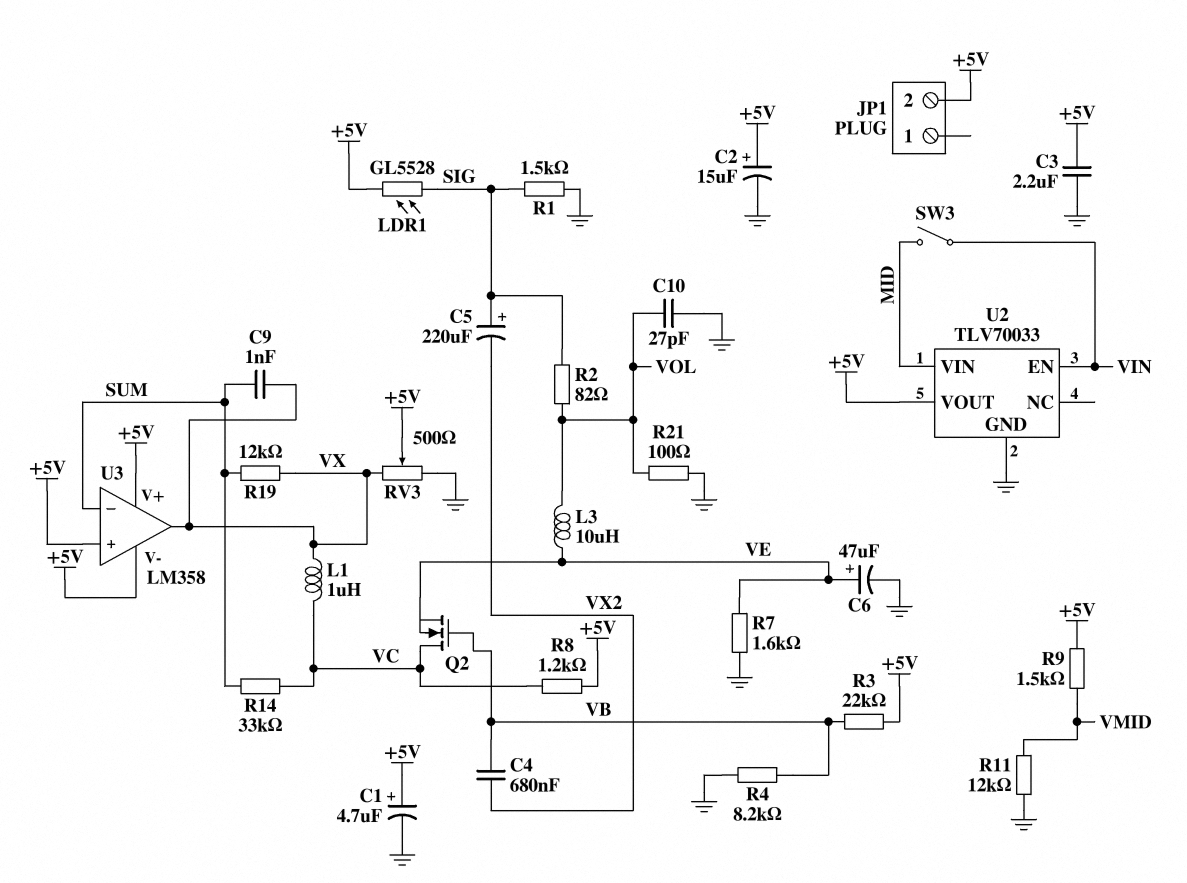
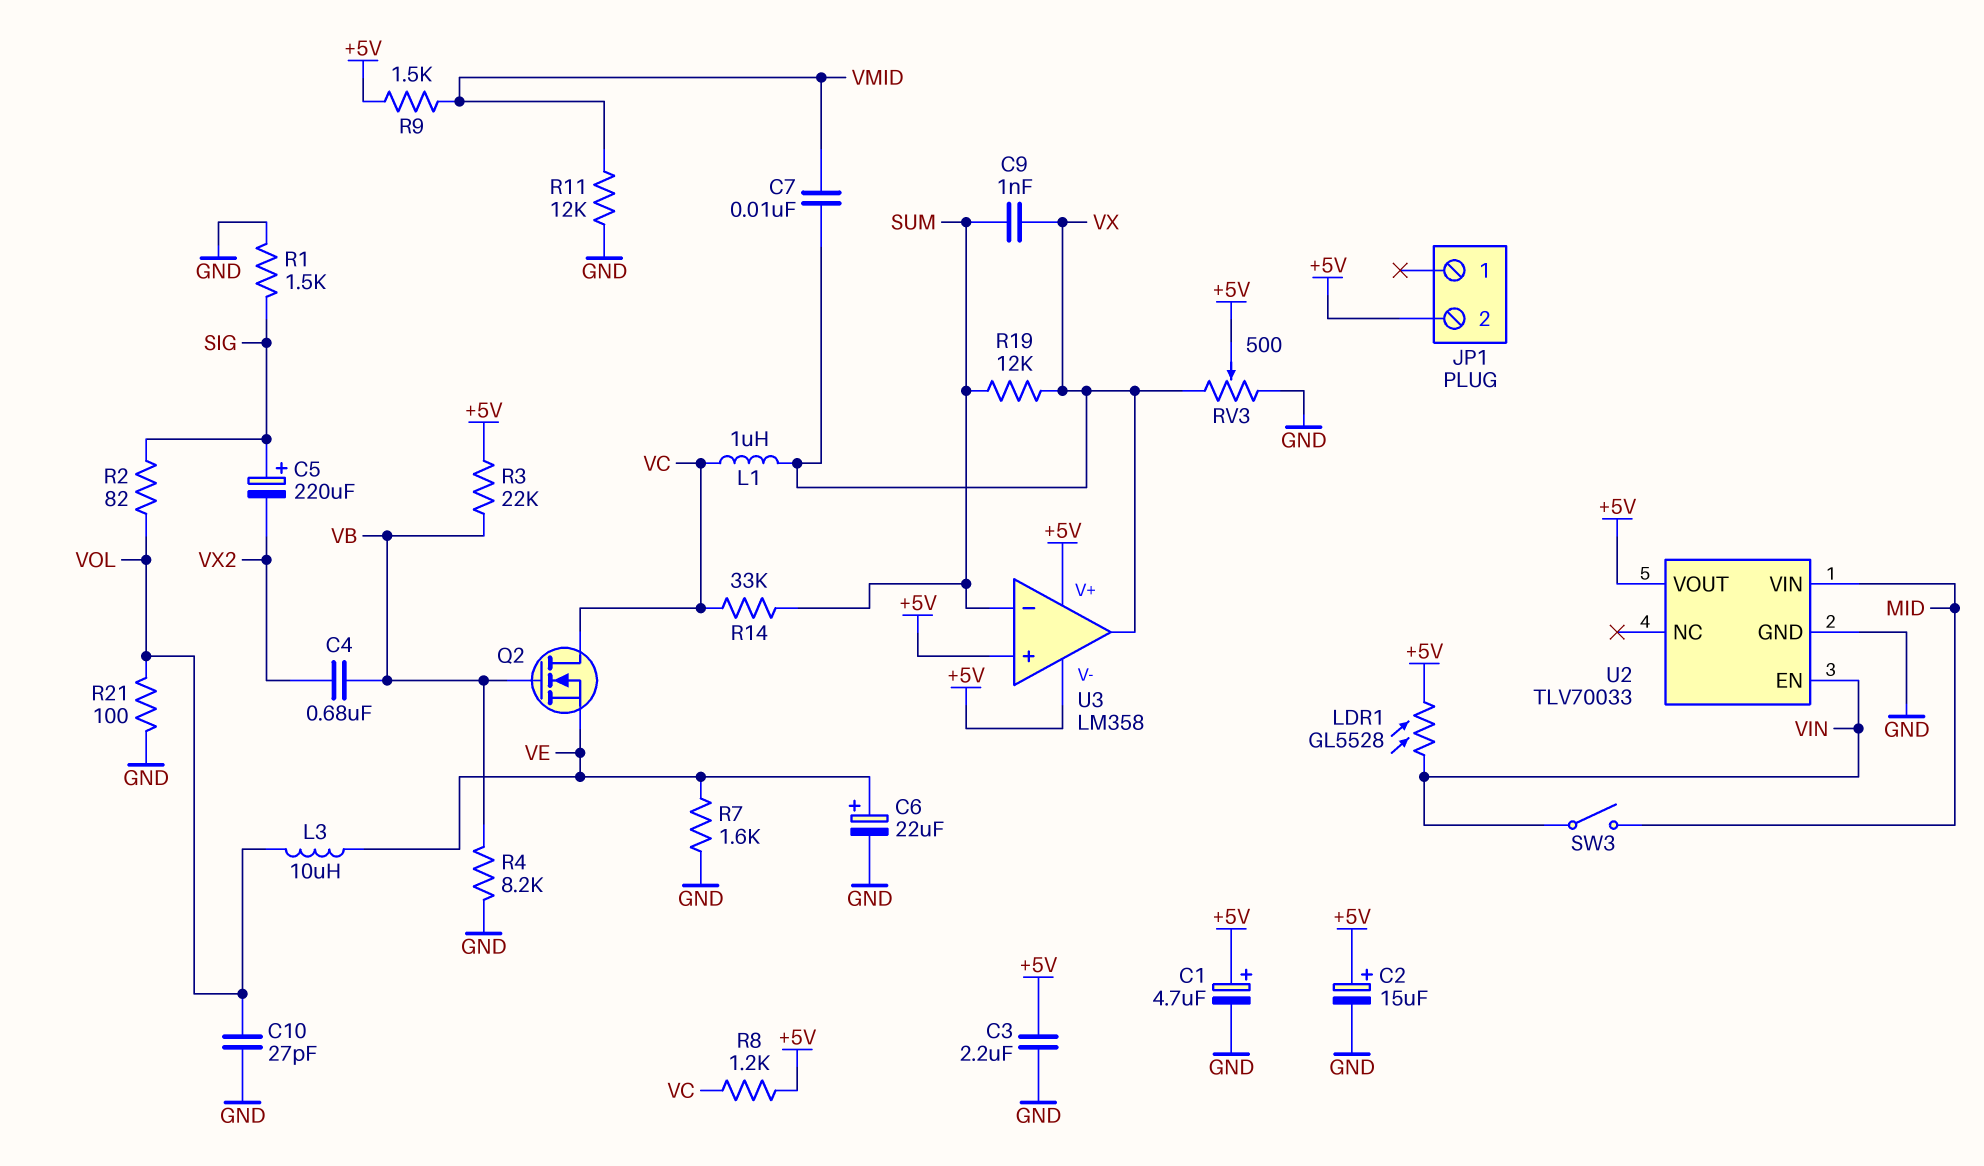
C6: 47uF (plus VE, minus GND) -> 22uF (plus VE, minus GND)
C7: none -> 10nF (VMID, VX)
LDR1: GL5528 (+5V, SIG) -> GL5528 (+5V, VIN)

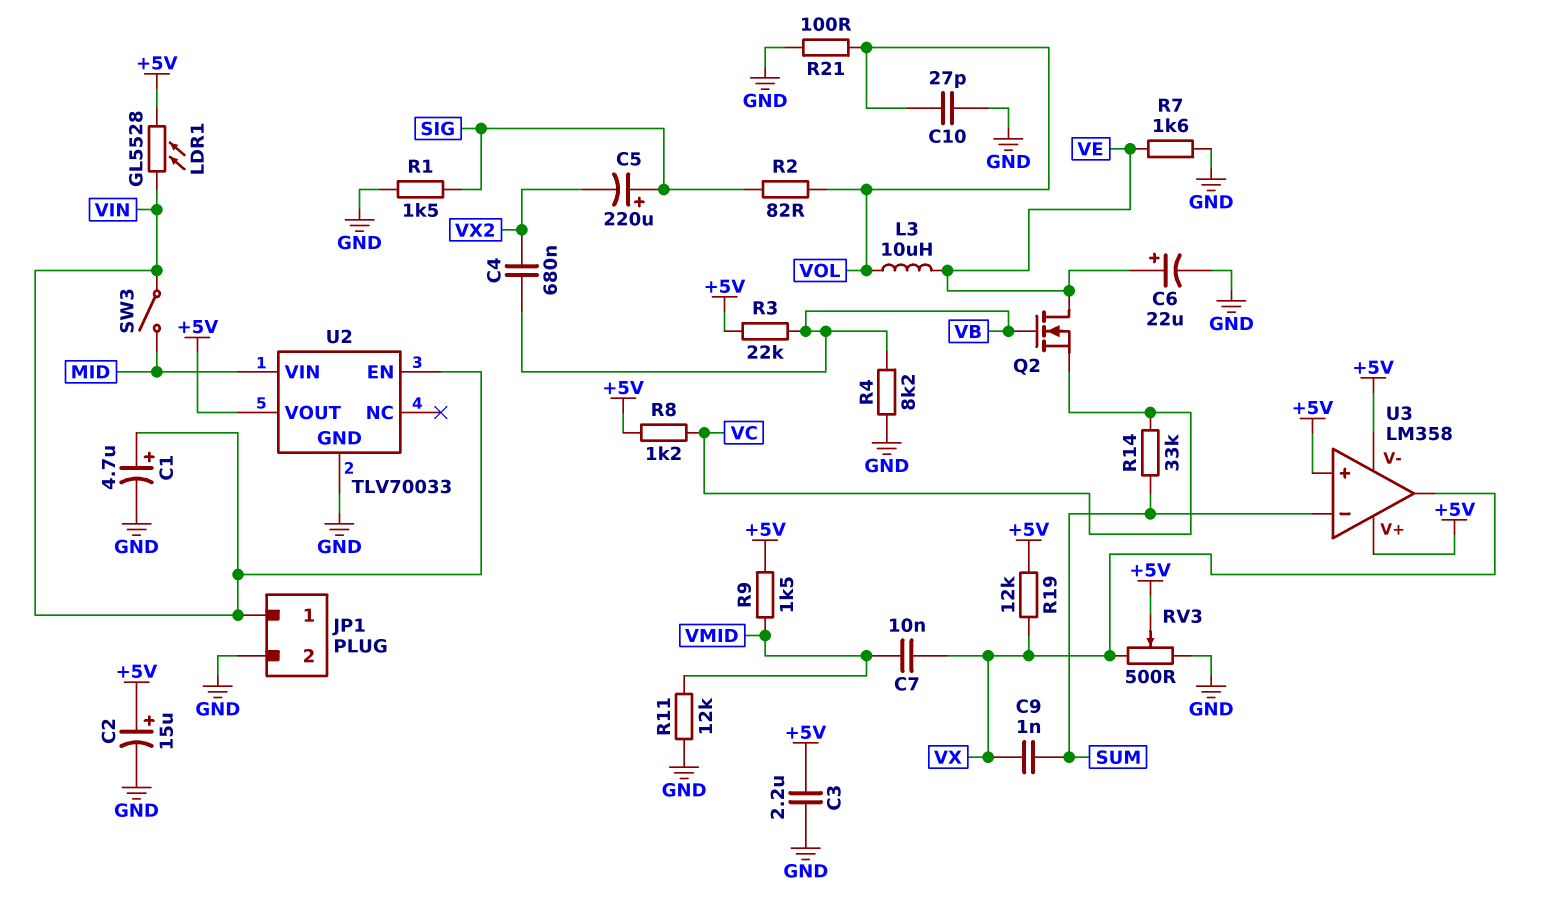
C1: 4.7uF (plus +5V, minus GND) -> 4.7uF (plus VIN, minus GND)
JP1 pin 1: none -> VIN
JP1 pin 2: +5V -> GND
L1: 1uH (VC, VX) -> none
Q2: NMOS (G VB, D VC, S VE) -> NMOS (G VB, D VE, S VC)
R19: 12k (SUM, VX) -> 12k (+5V, VX)

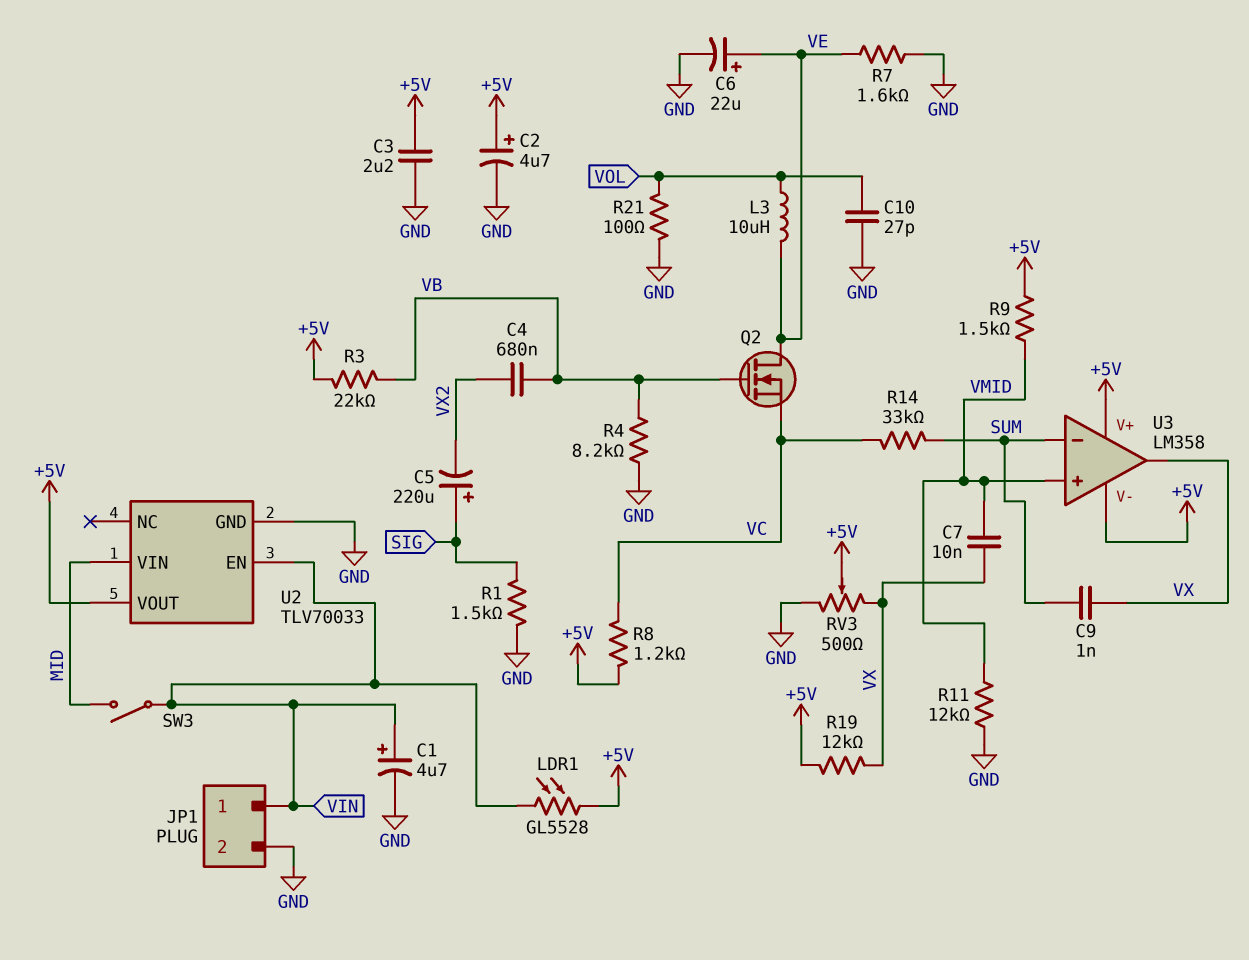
C2: 15uF (plus +5V, minus GND) -> 4.7uF (plus +5V, minus GND)
R2: 82 (SIG, VOL) -> none
U3 pin in+: +5V -> VMID

